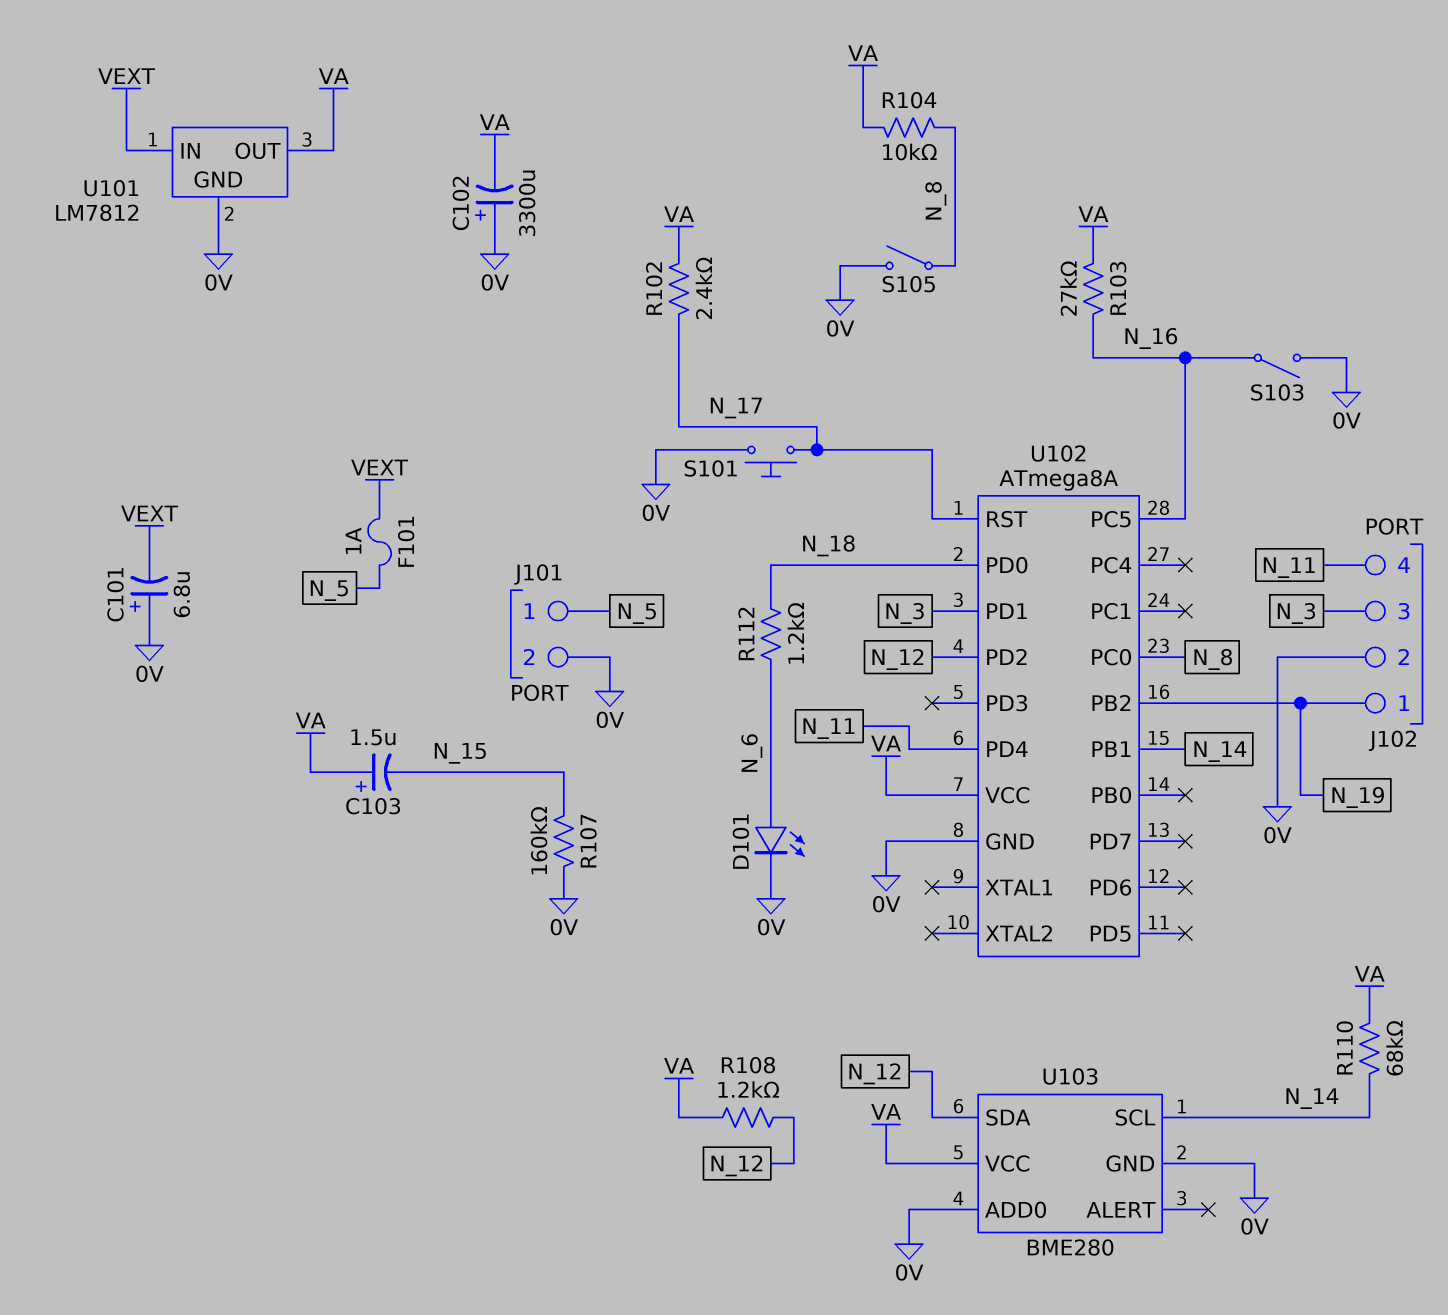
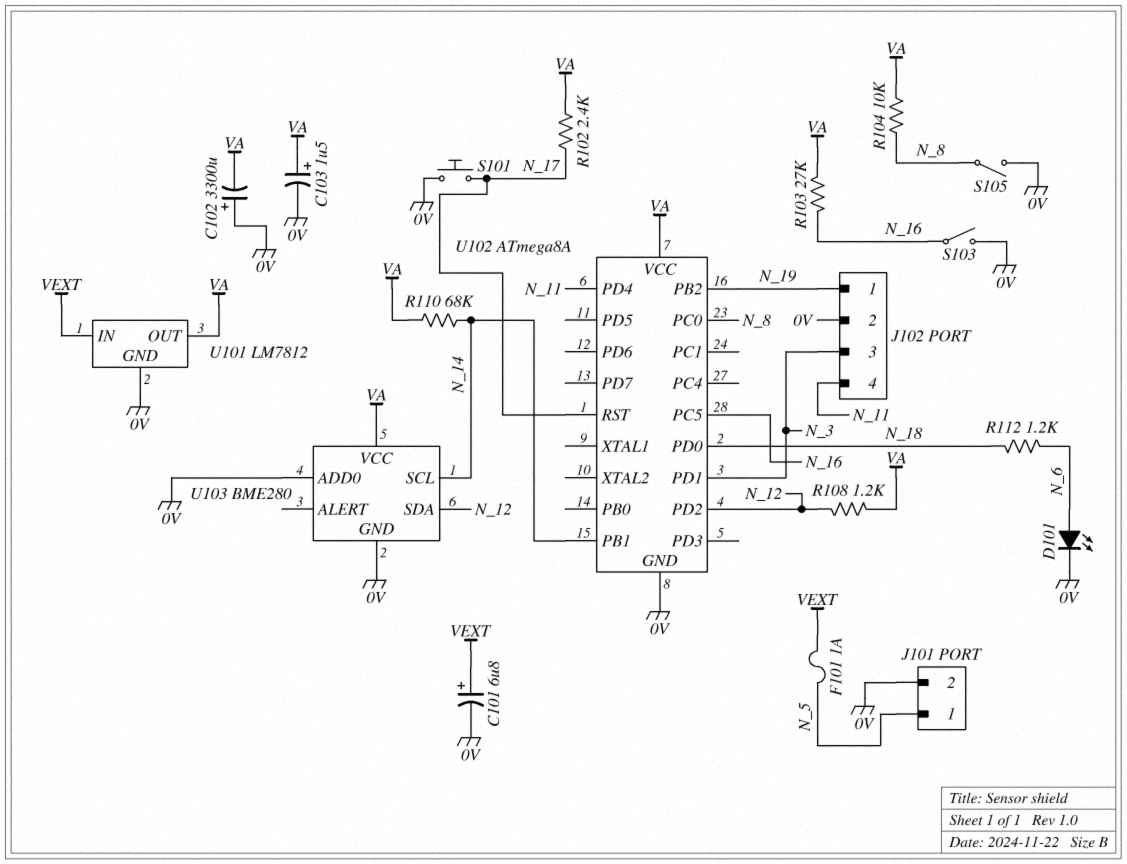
C101: 6.8uF (plus 0V, minus VEXT) -> 6.8uF (plus VEXT, minus 0V)
C103: 1.5uF (plus VA, minus N_15) -> 1.5uF (plus VA, minus 0V)
R107: 160k (0V, N_15) -> none

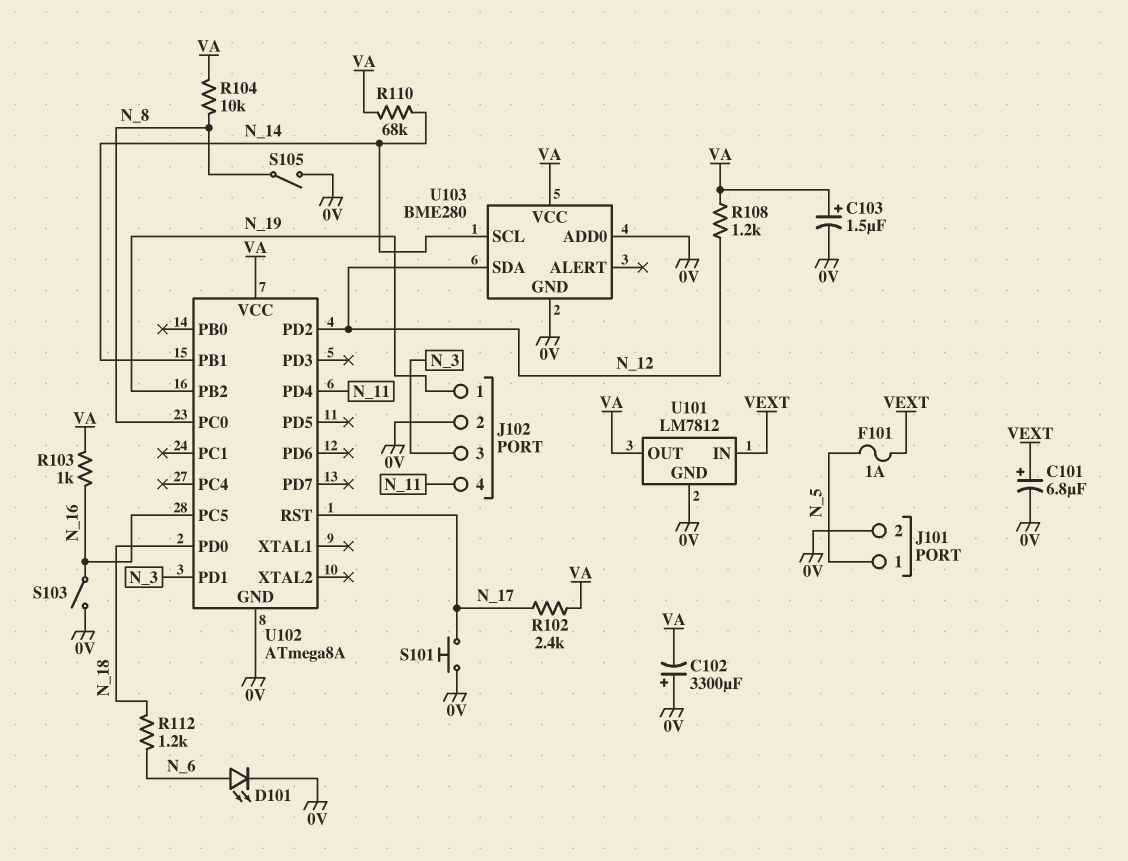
R103: 27k (N_16, VA) -> 1k (N_16, VA)

